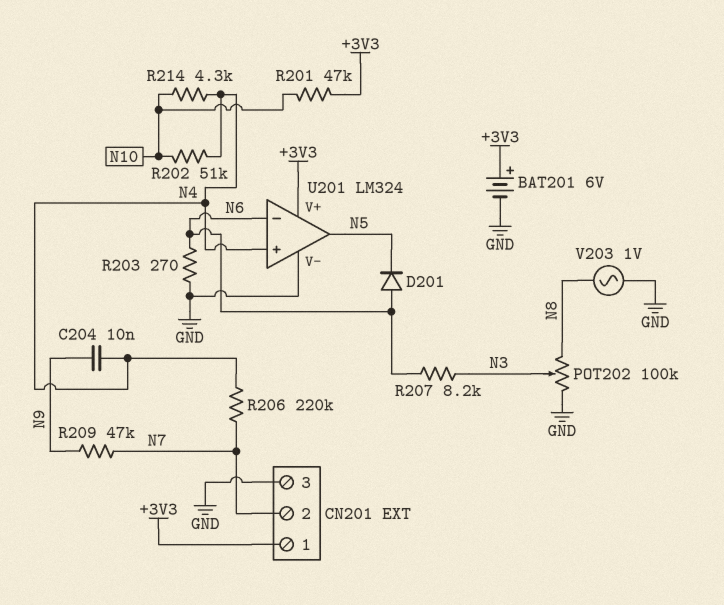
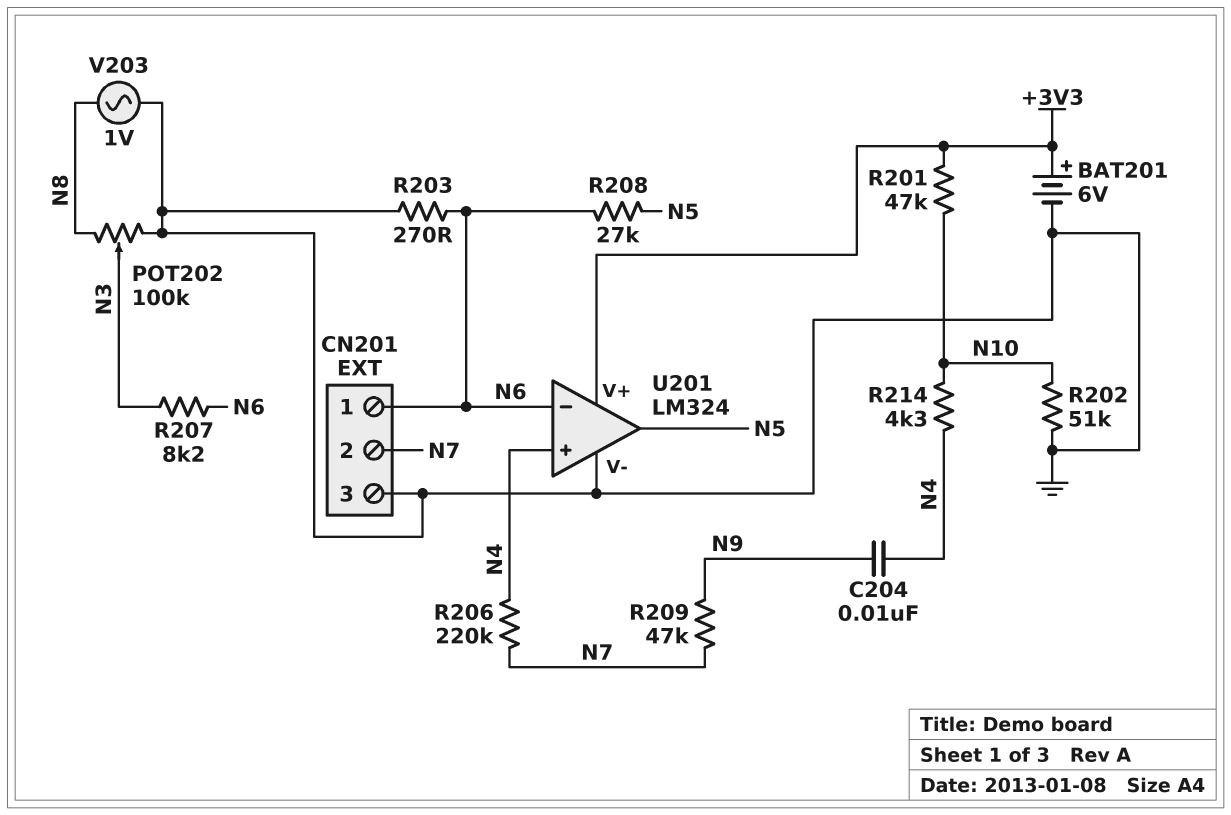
CN201 pin 1: +3V3 -> N6
D201: diode (A N6, K N5) -> none
R202: 51k (N4, N10) -> 51k (GND, N10)
R208: none -> 27k (N5, N6)

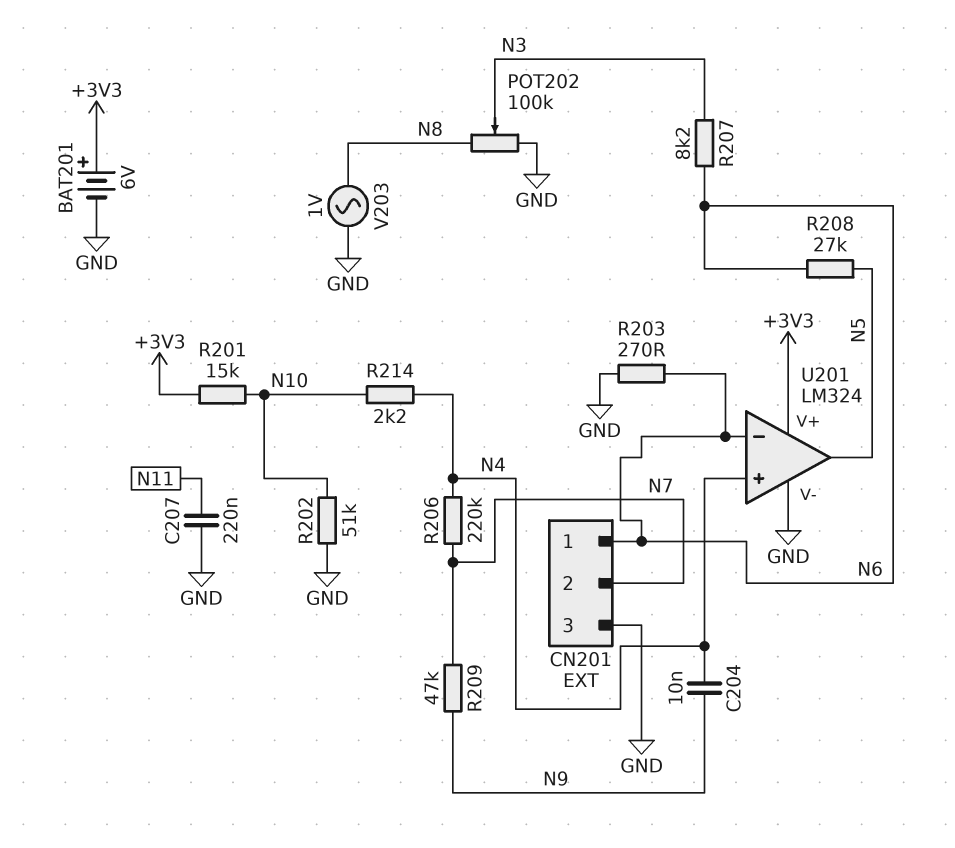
C207: none -> 220nF (GND, N11)
R201: 47k (+3V3, N10) -> 15k (+3V3, N10)
R214: 4.3k (N4, N10) -> 2.2k (N4, N10)

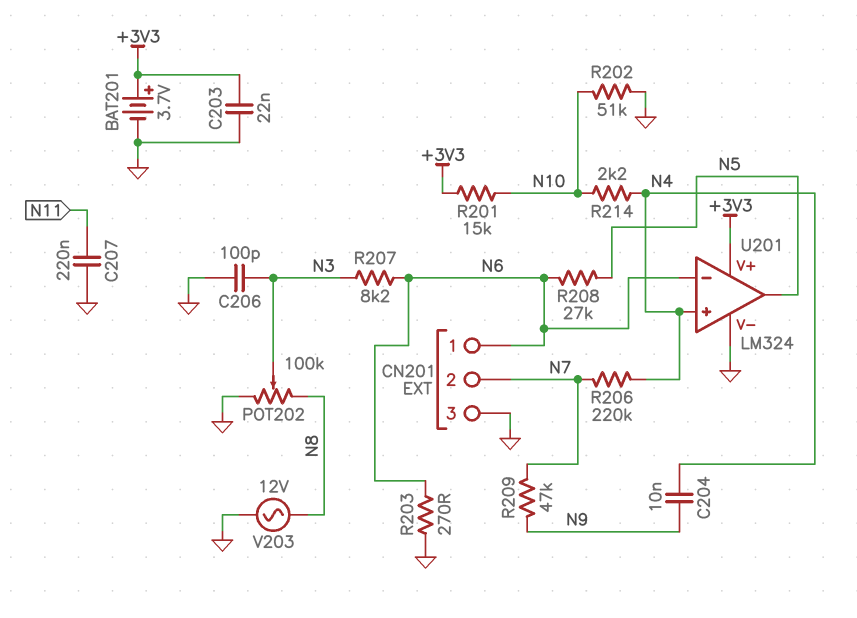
BAT201: 6V (plus +3V3, minus GND) -> 3.7V (plus +3V3, minus GND)
C203: none -> 22nF (+3V3, GND)
C206: none -> 100pF (GND, N3)
V203: AC 1V (GND, N8) -> AC 12V (GND, N8)

